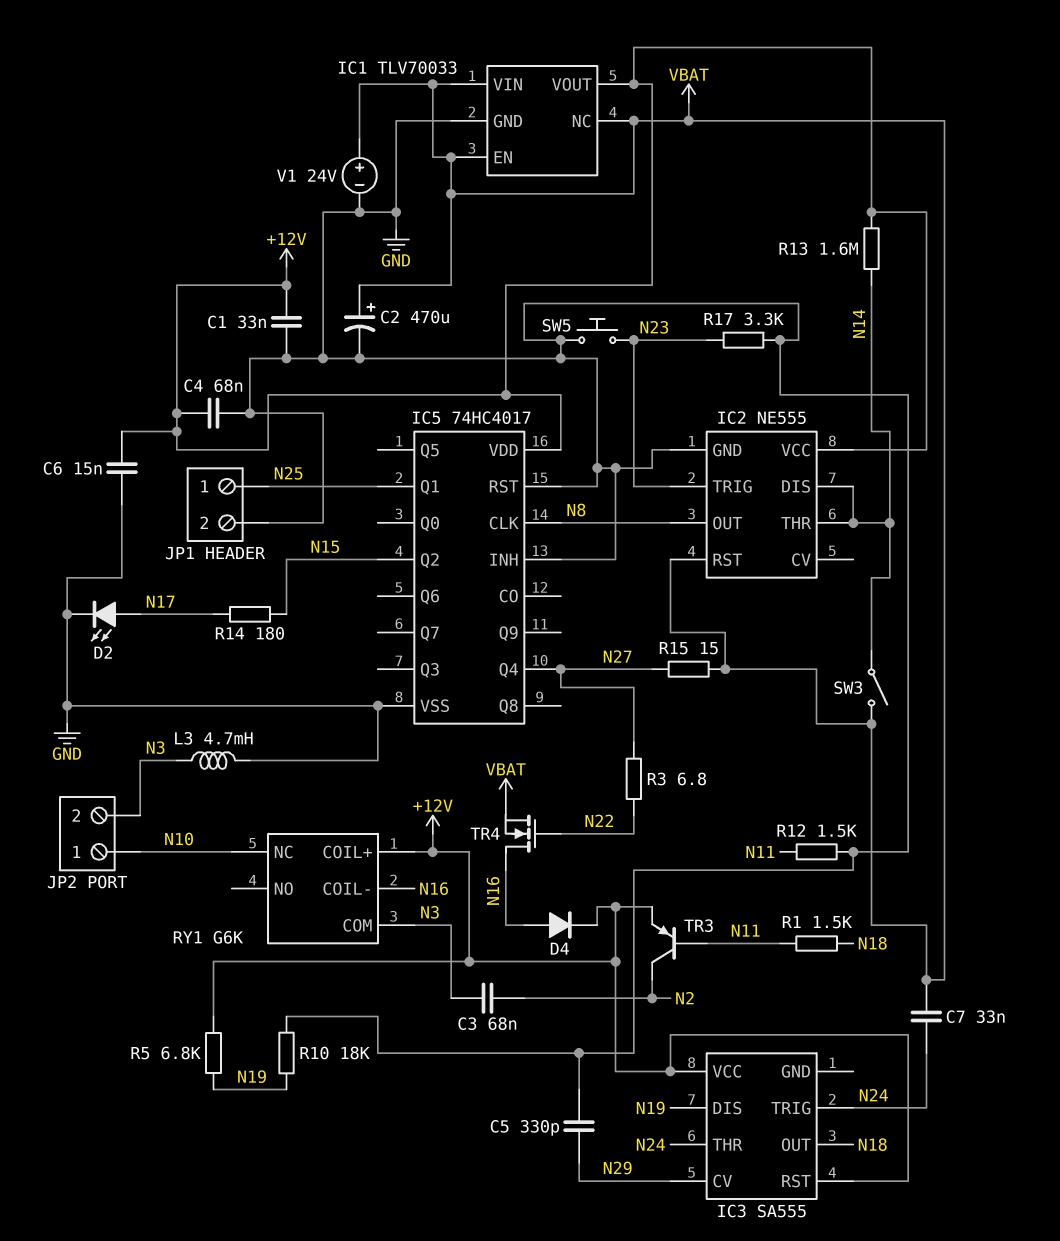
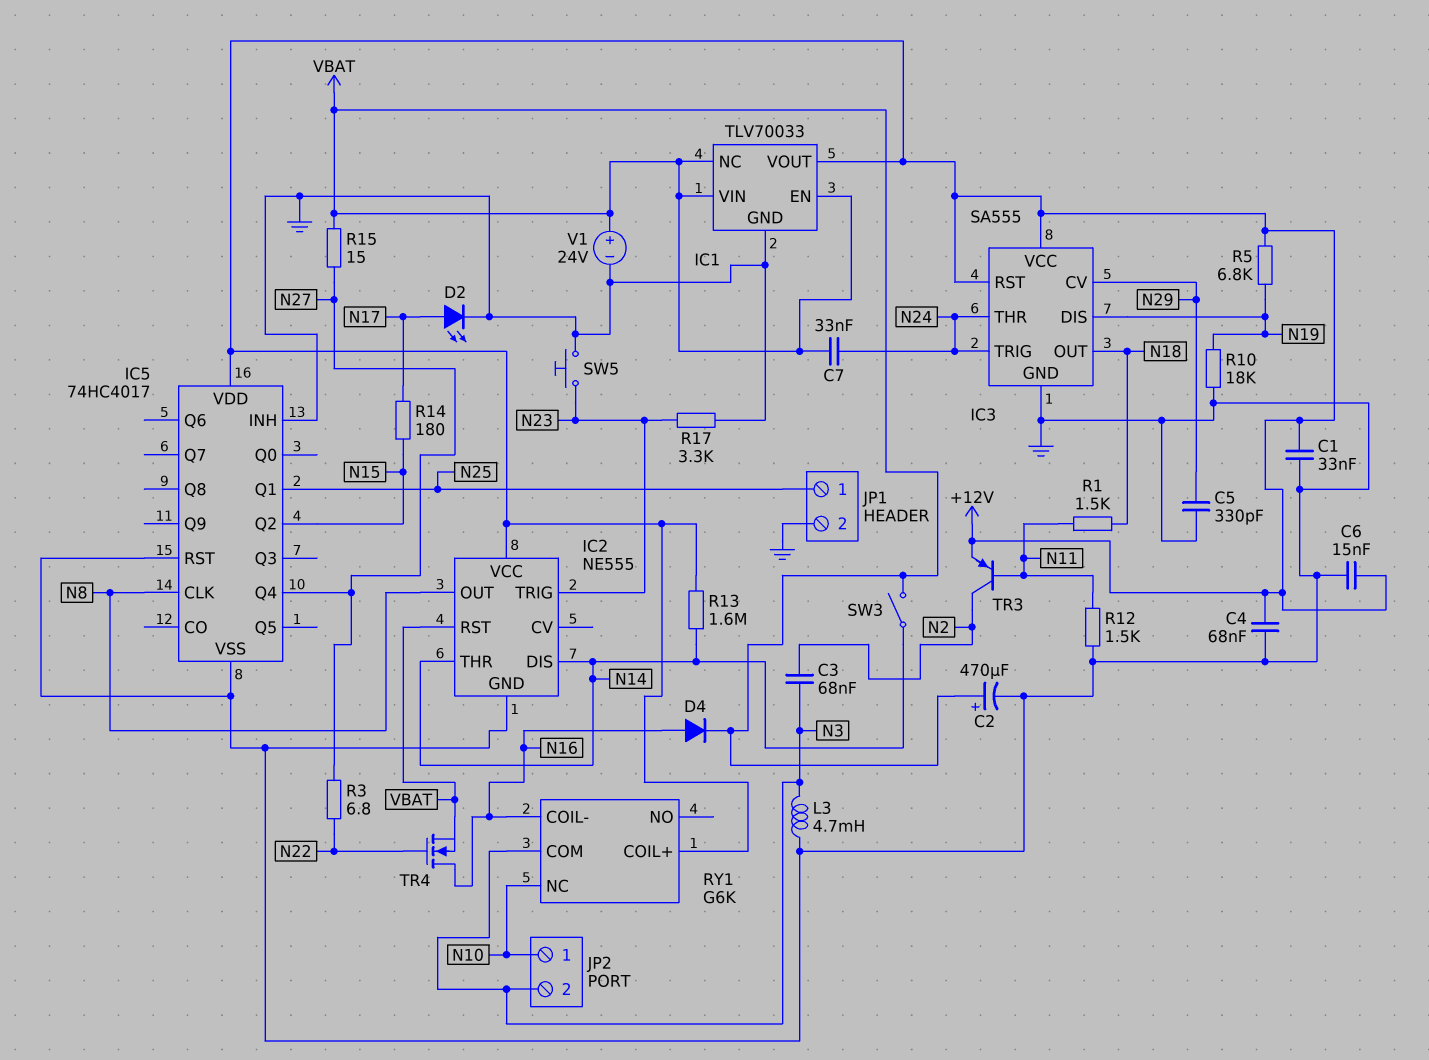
D4: diode (A N16, K +12V) -> diode (A N16, K VBAT)
IC3 pin GND: none -> GND

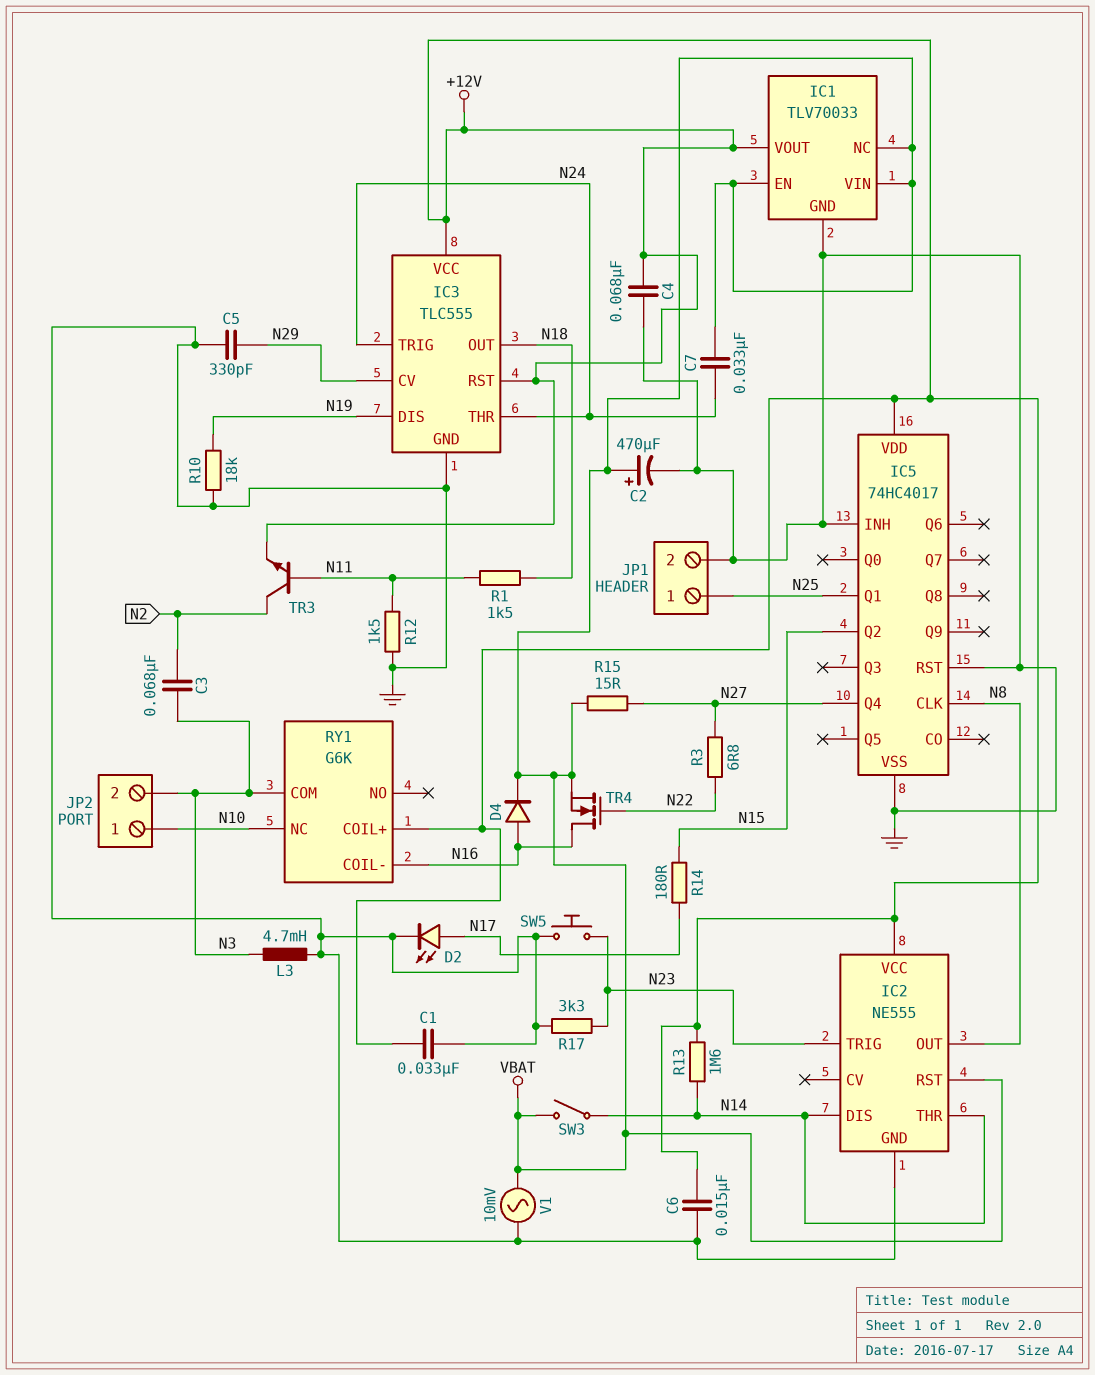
IC3: SA555 -> TLC555
R5: 6.8k (+12V, N19) -> none
TR3: PNP (B N11, C N2, E +12V) -> NPN (B N11, C N2, E +12V)
V1: 24V (plus VBAT, minus GND) -> AC 10mV (GND, VBAT)

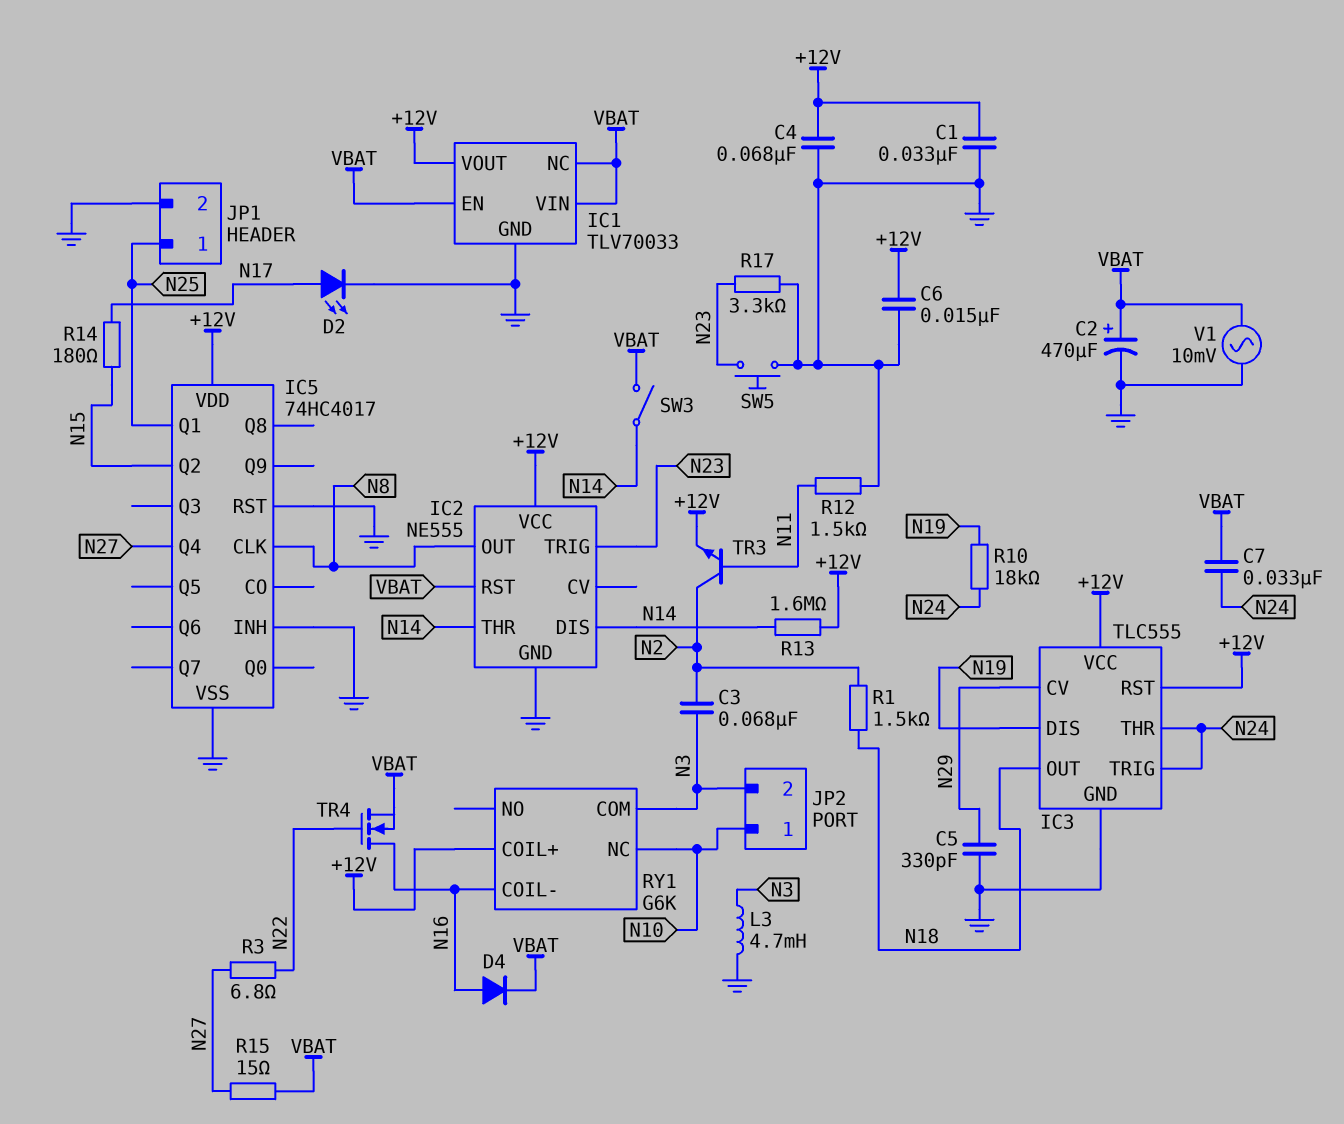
R1: 1.5k (N11, N18) -> 1.5k (N2, N18)
R10: 18k (GND, N19) -> 18k (N19, N24)

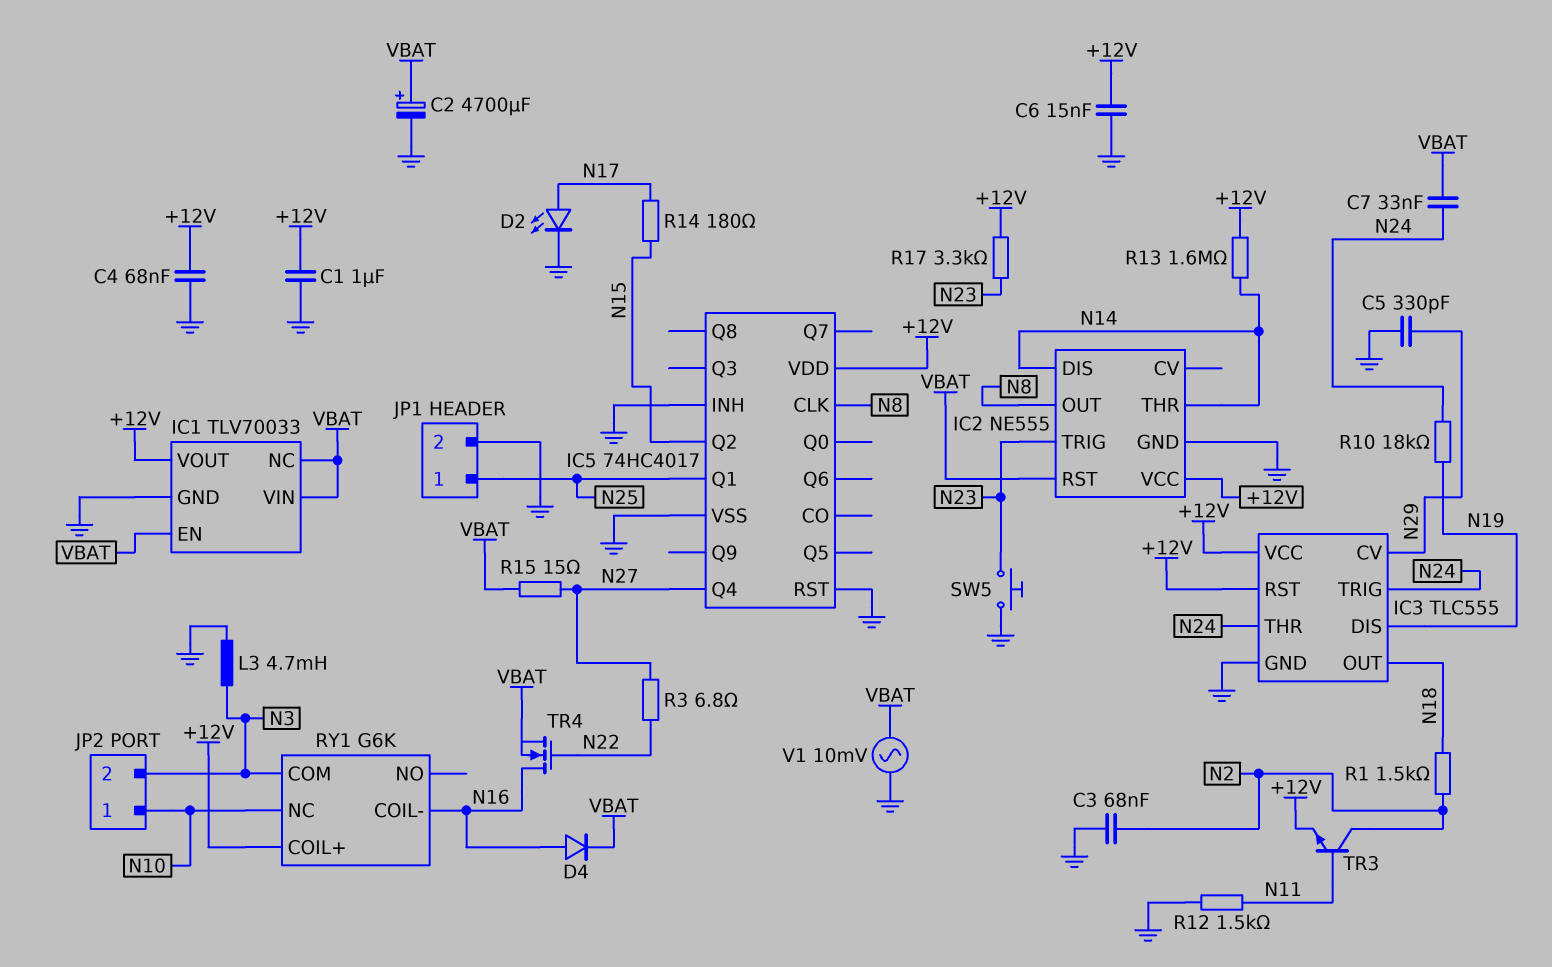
C1: 33nF (+12V, GND) -> 1uF (+12V, GND)
C2: 470uF (plus VBAT, minus GND) -> 4700uF (plus VBAT, minus GND)
C3: 68nF (N2, N3) -> 68nF (GND, N2)
R17: 3.3k (GND, N23) -> 3.3k (+12V, N23)
SW3: switch (N14, VBAT) -> none

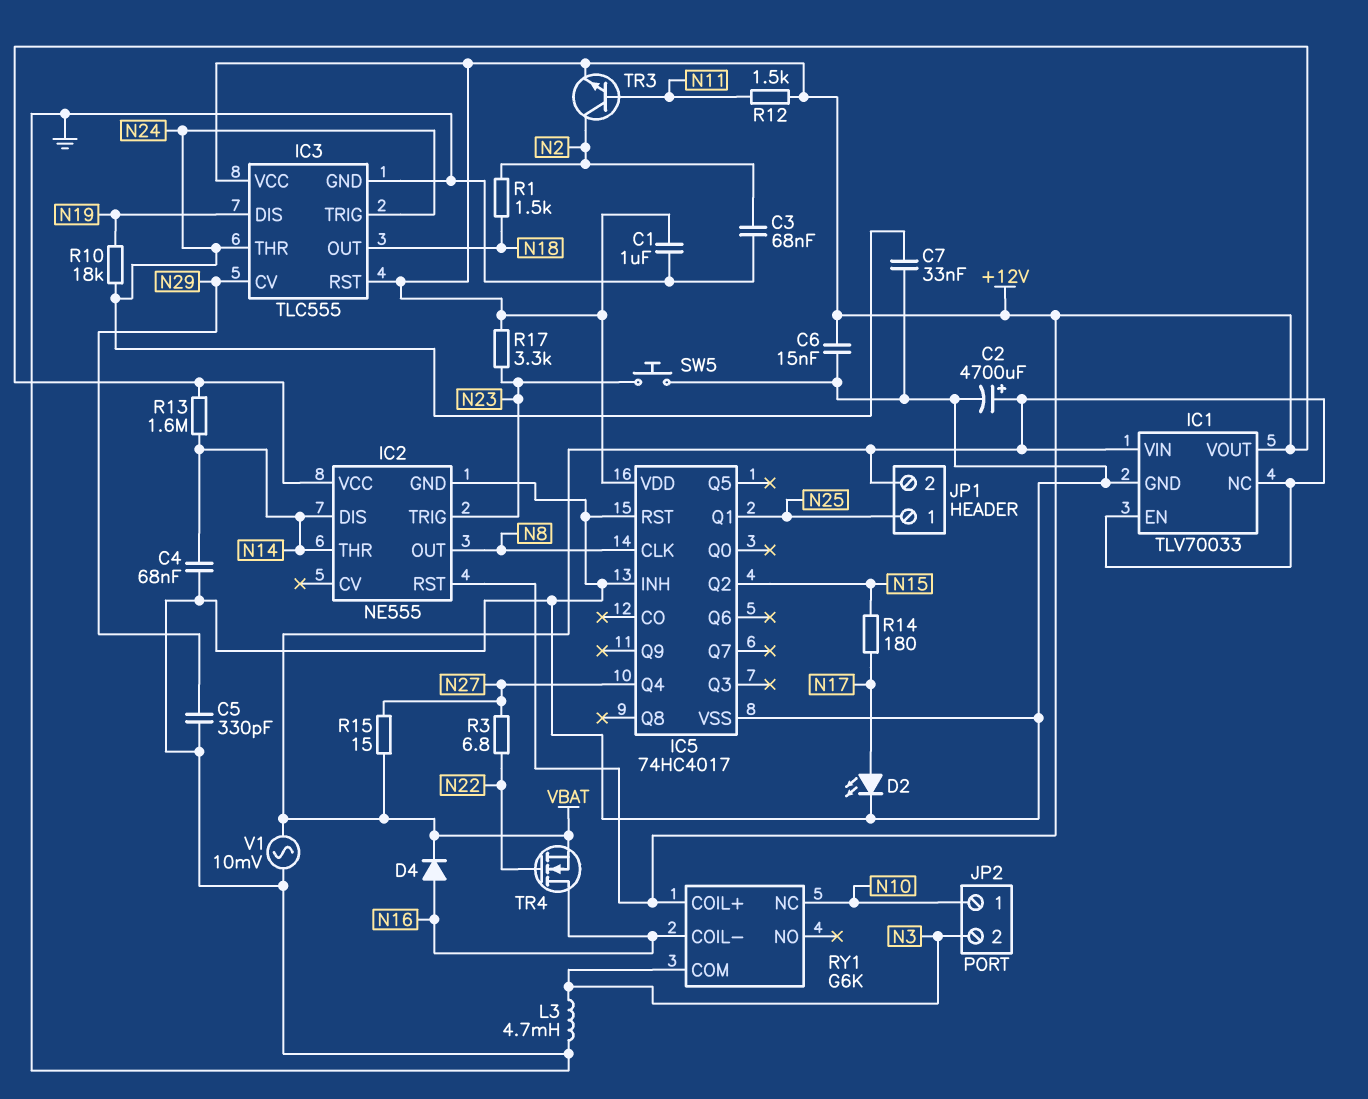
C4: 68nF (+12V, GND) -> 68nF (GND, N14)
C7: 33nF (N24, VBAT) -> 33nF (GND, N24)
IC2 pin RST: VBAT -> +12V
JP1 pin 2: GND -> VBAT
R12: 1.5k (GND, N11) -> 1.5k (+12V, N11)

